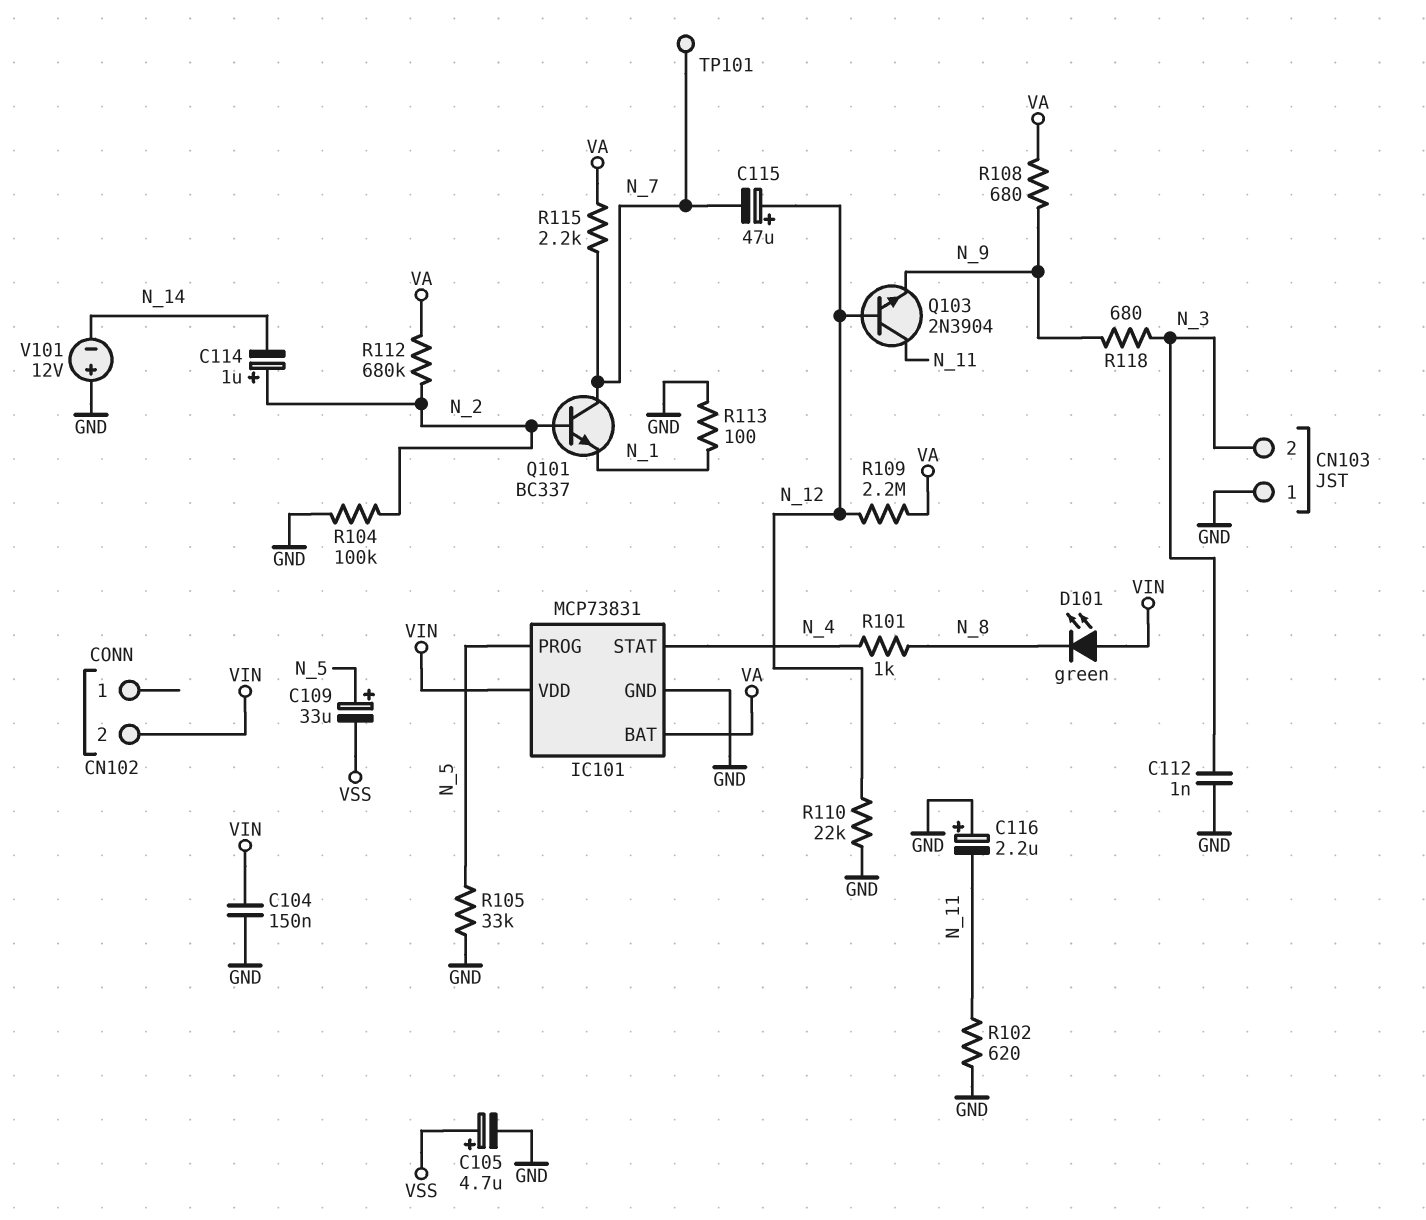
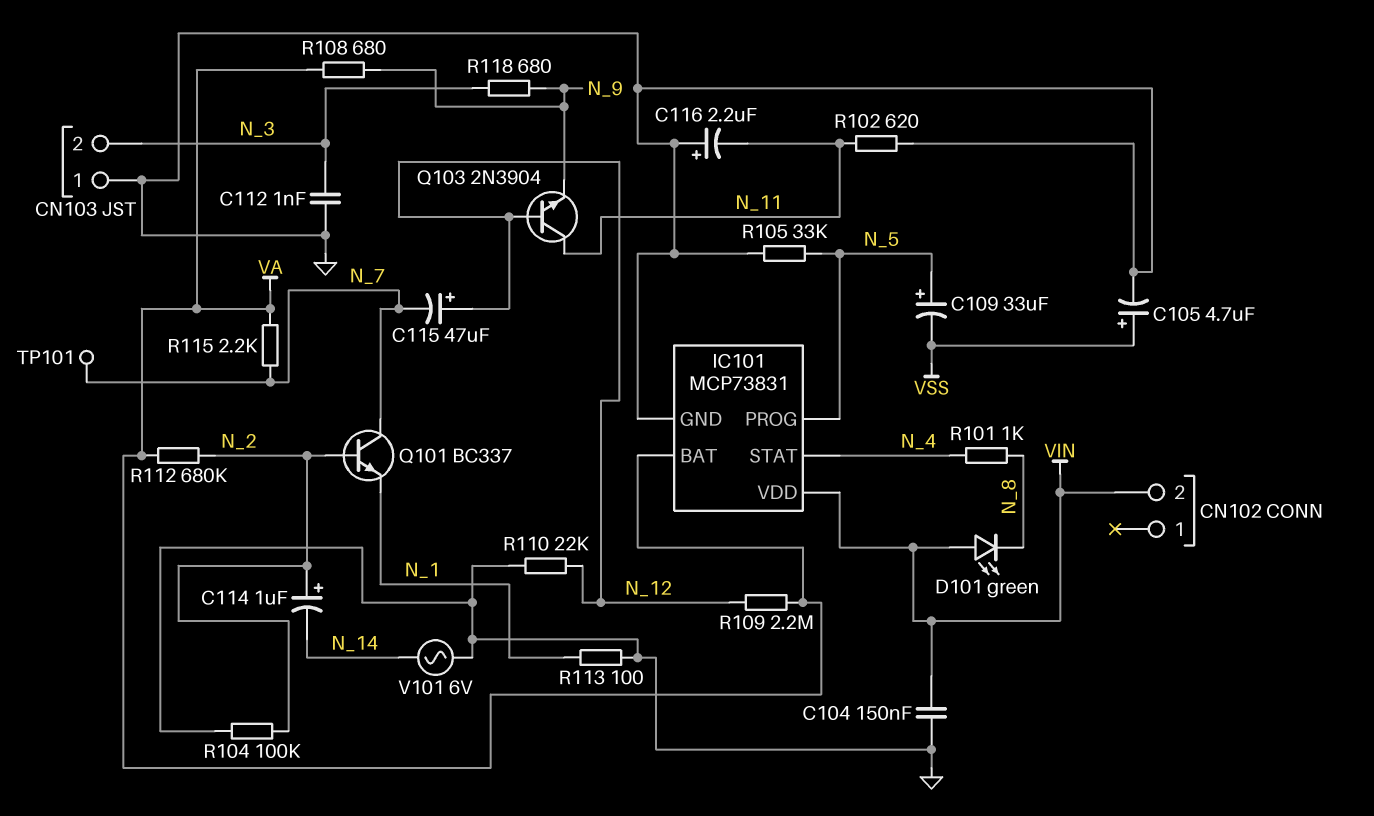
V101: 12V (plus GND, minus N_14) -> AC 6V (GND, N_14)

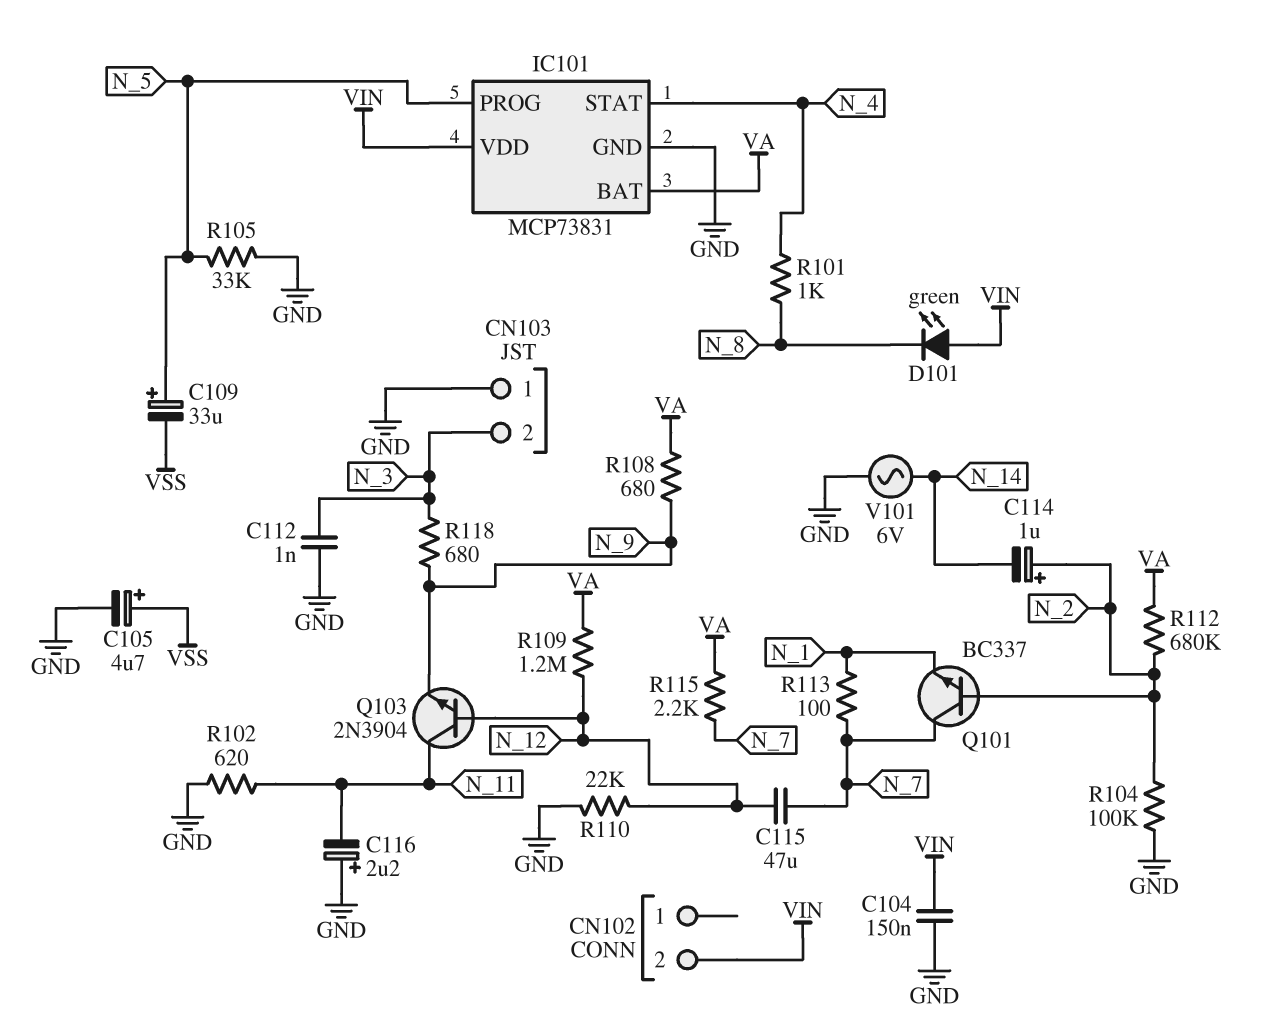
C115: 47uF (plus N_12, minus N_7) -> 47uF (N_7, N_12)
R109: 2.2M (N_12, VA) -> 1.2M (N_12, VA)
R113: 100 (GND, N_1) -> 100 (N_1, N_7)
TP101: test point (N_7) -> none

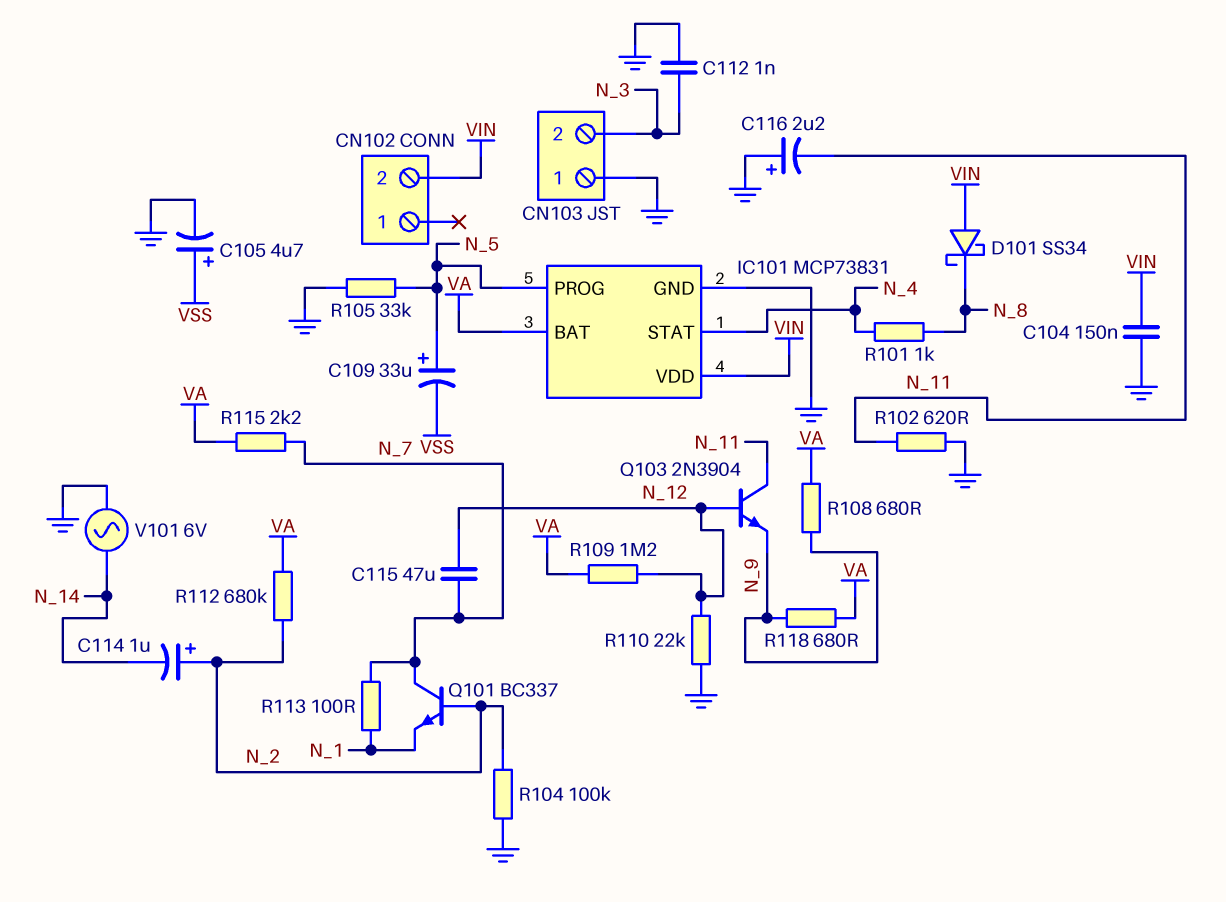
D101: LED green (A VIN, K N_8) -> schottky SS34 (A VIN, K N_8)
R118: 680 (N_3, N_9) -> 680 (N_9, VA)

